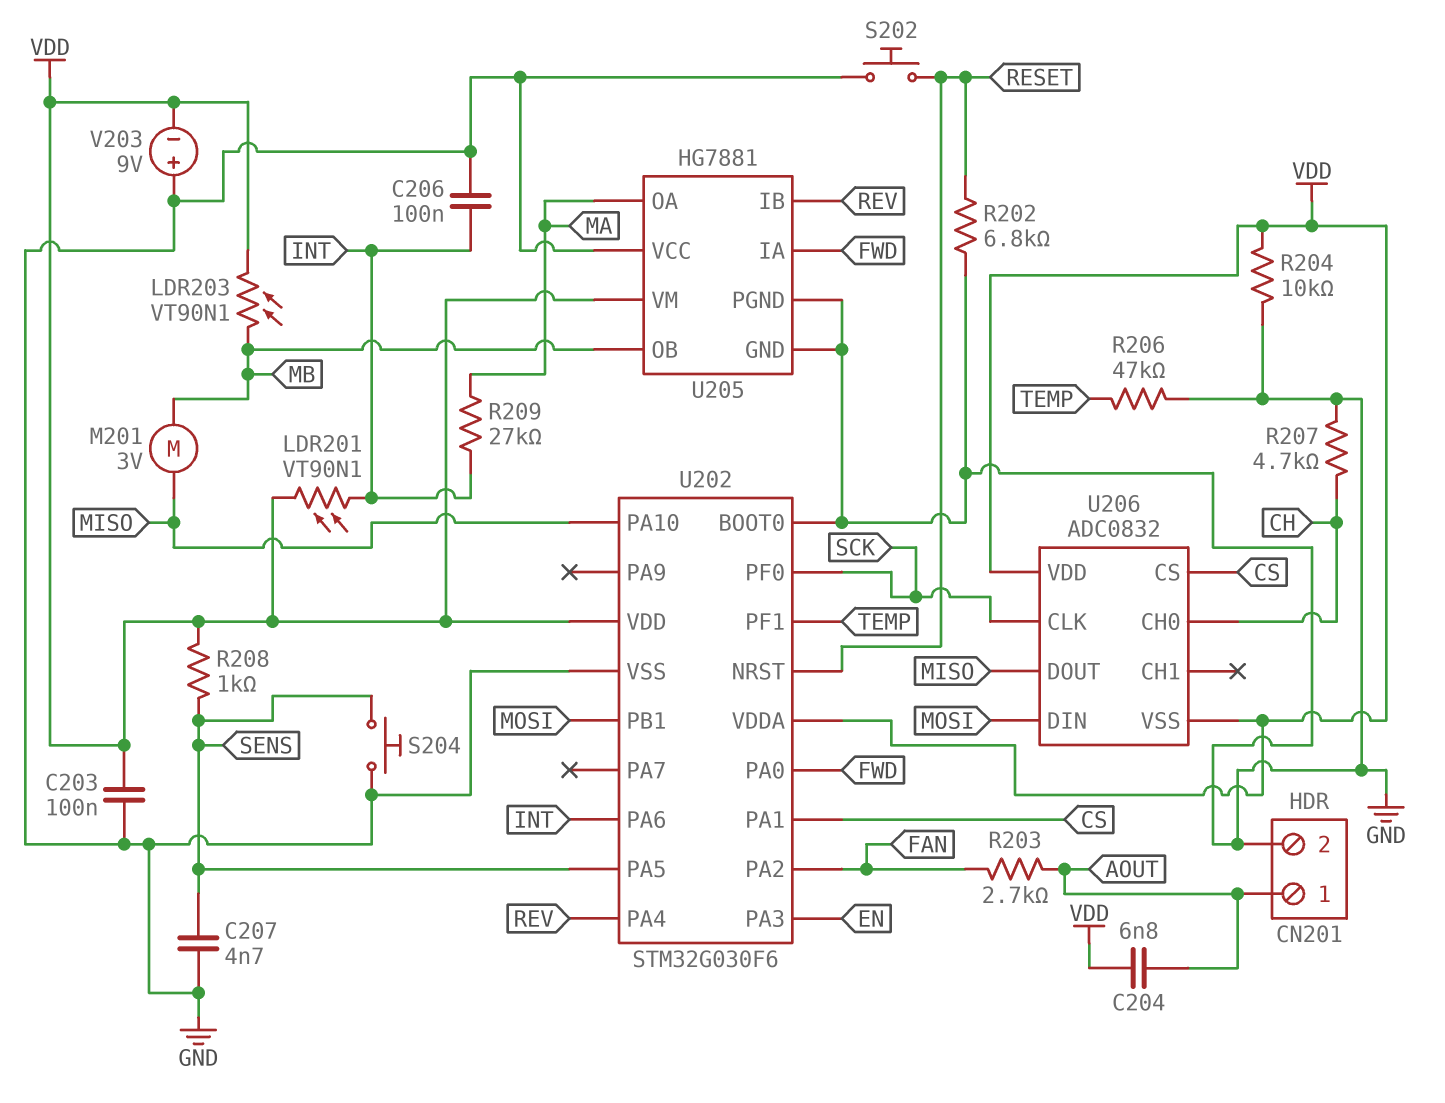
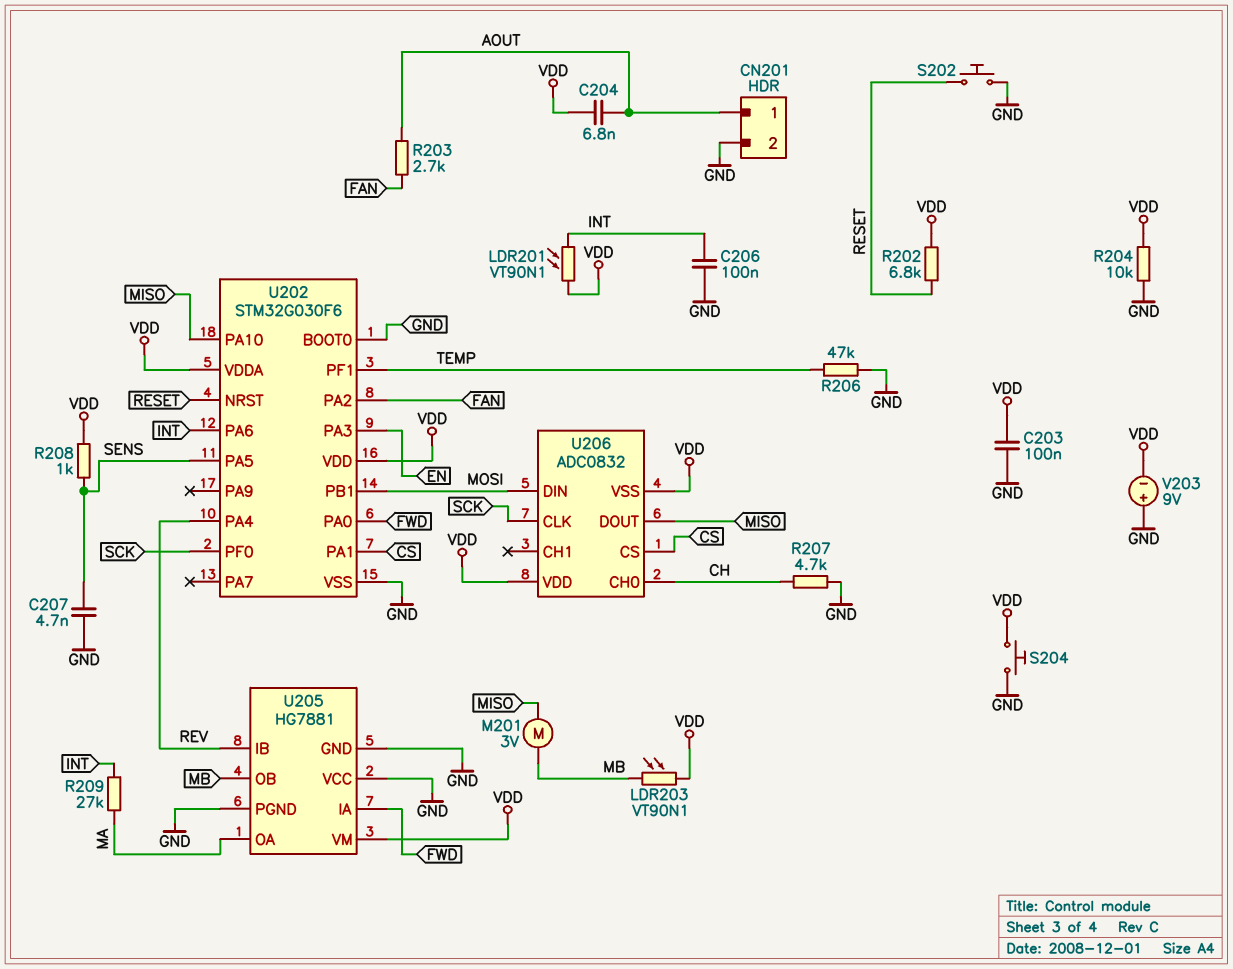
R202: 6.8k (GND, RESET) -> 6.8k (RESET, VDD)
S204: button (GND, SENS) -> button (GND, VDD)

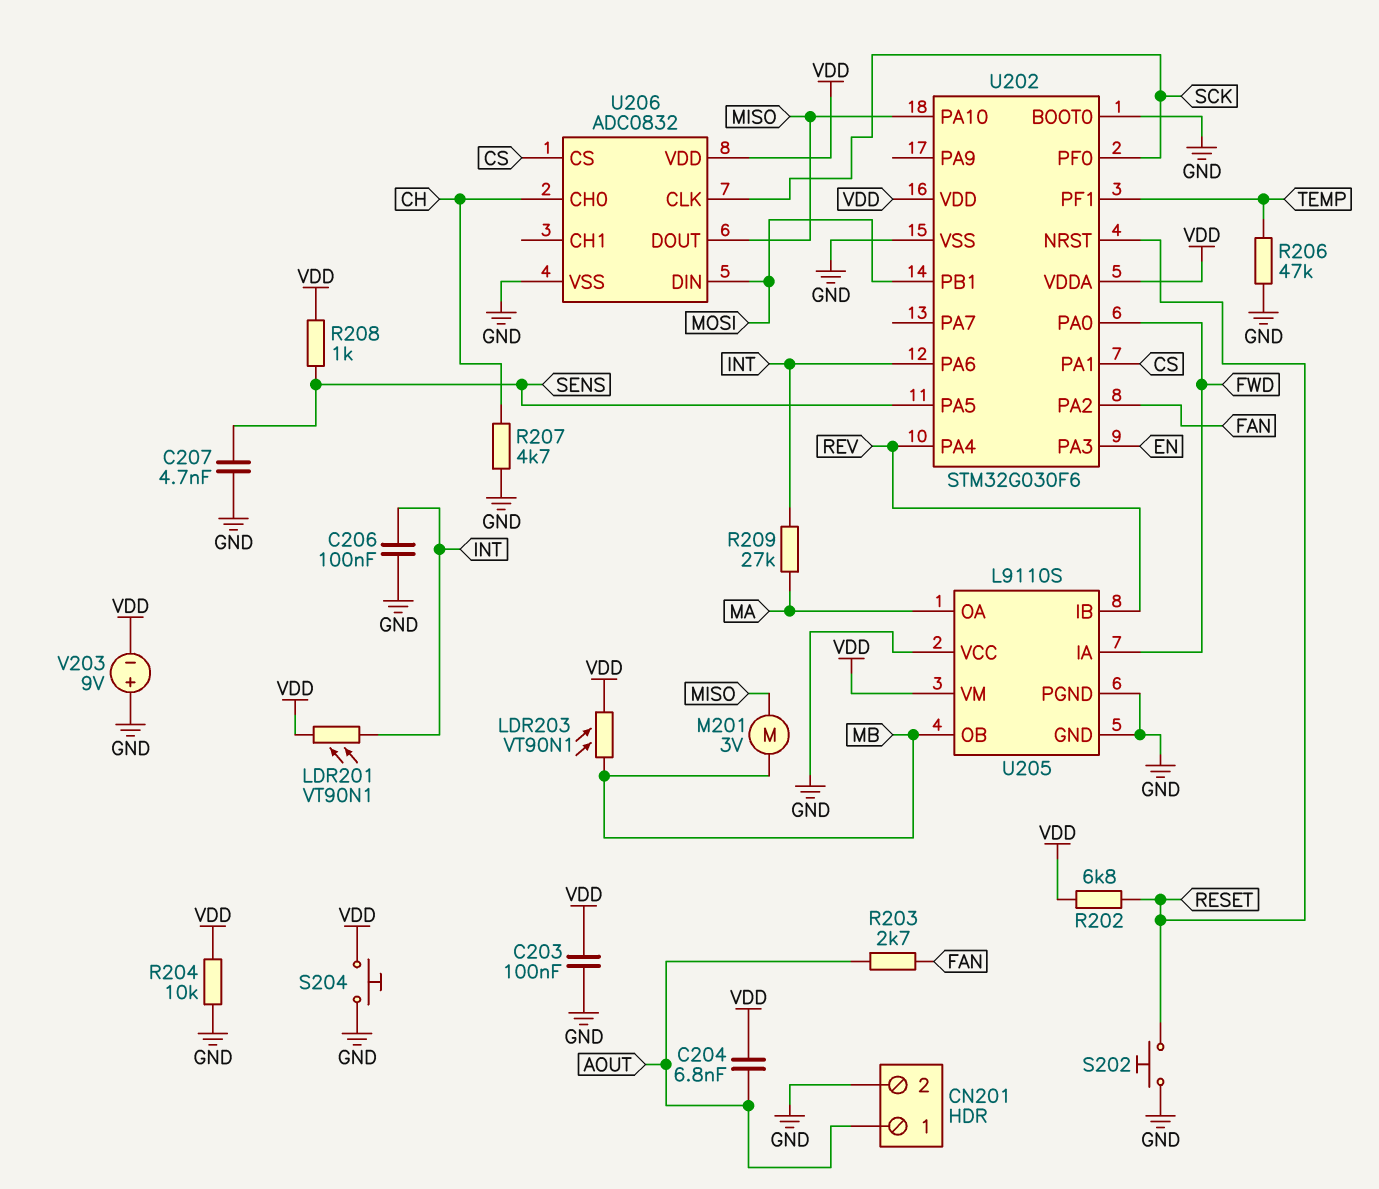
U205: HG7881 -> L9110S
U206 pin VSS: VDD -> GND

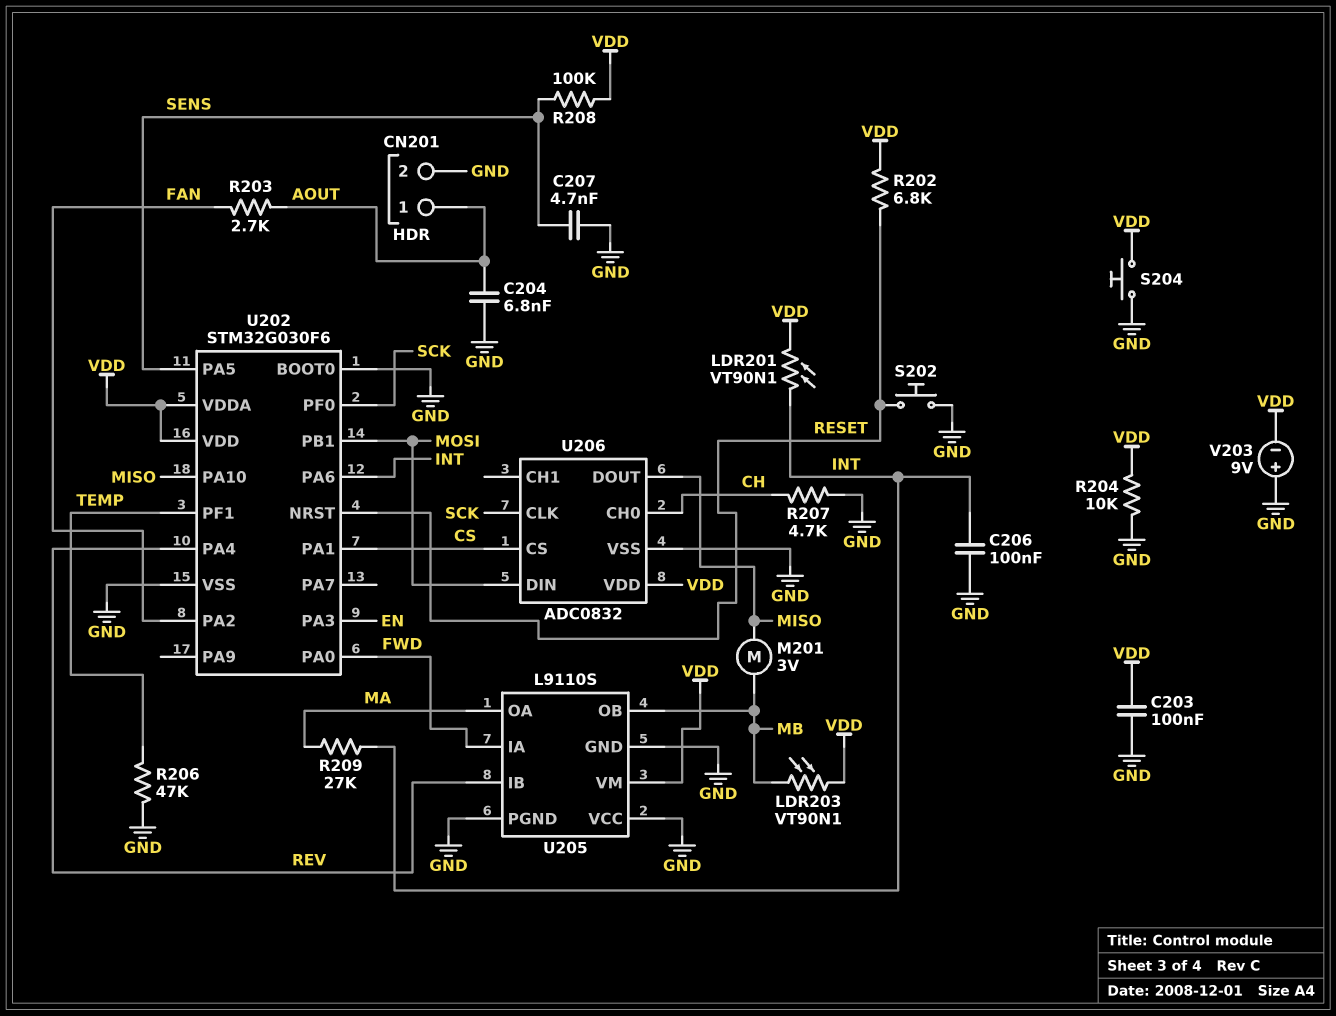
C204: 6.8nF (AOUT, VDD) -> 6.8nF (AOUT, GND)
R208: 1k (SENS, VDD) -> 100k (SENS, VDD)

